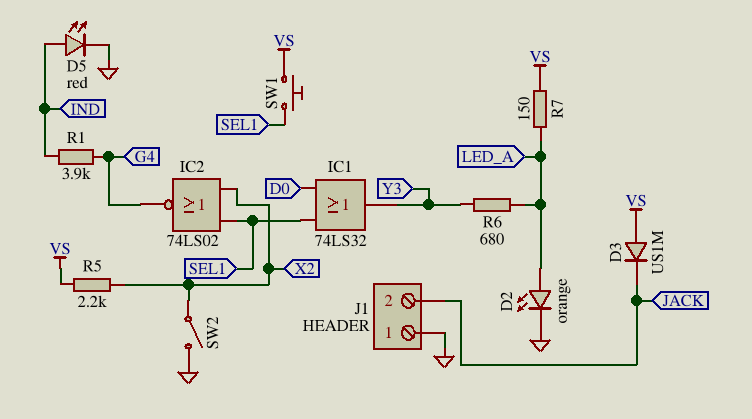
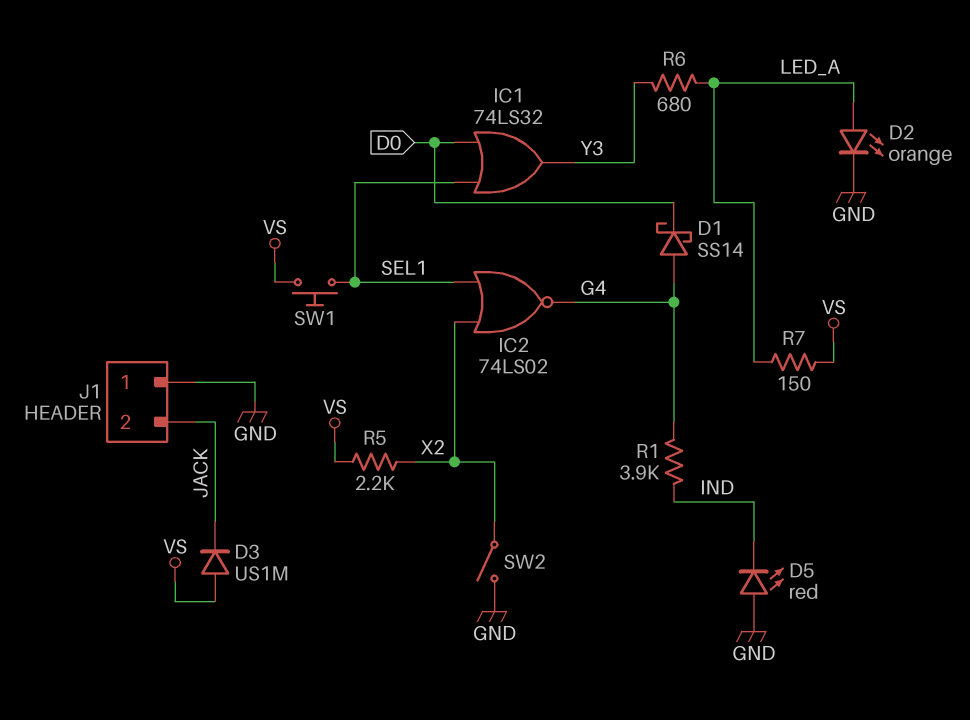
D1: none -> schottky SS14 (A G4, K D0)
D5: LED red (A IND, K GND) -> LED red (A GND, K IND)

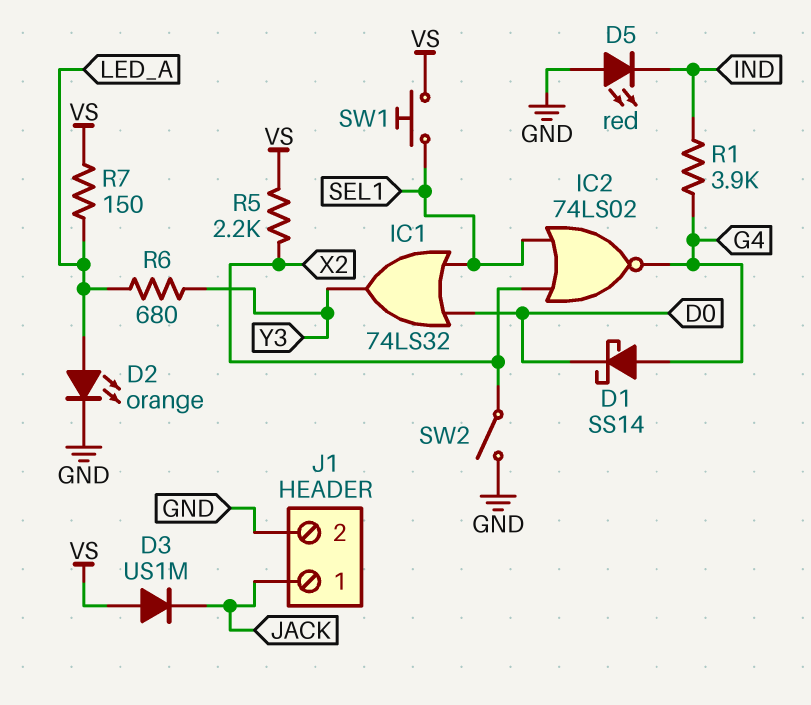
J1 pin 1: GND -> JACK
J1 pin 2: JACK -> GND

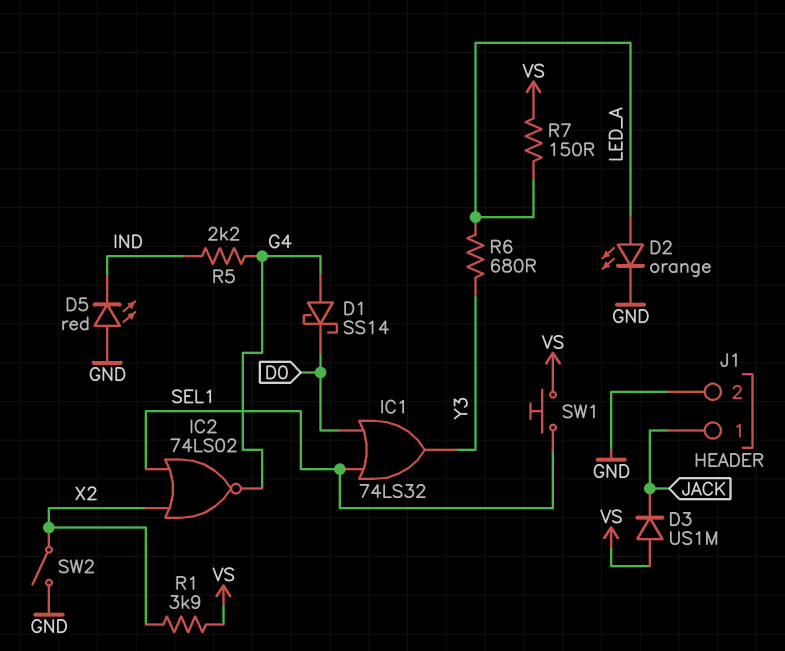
R1: 3.9k (G4, IND) -> 3.9k (VS, X2)
R5: 2.2k (VS, X2) -> 2.2k (G4, IND)

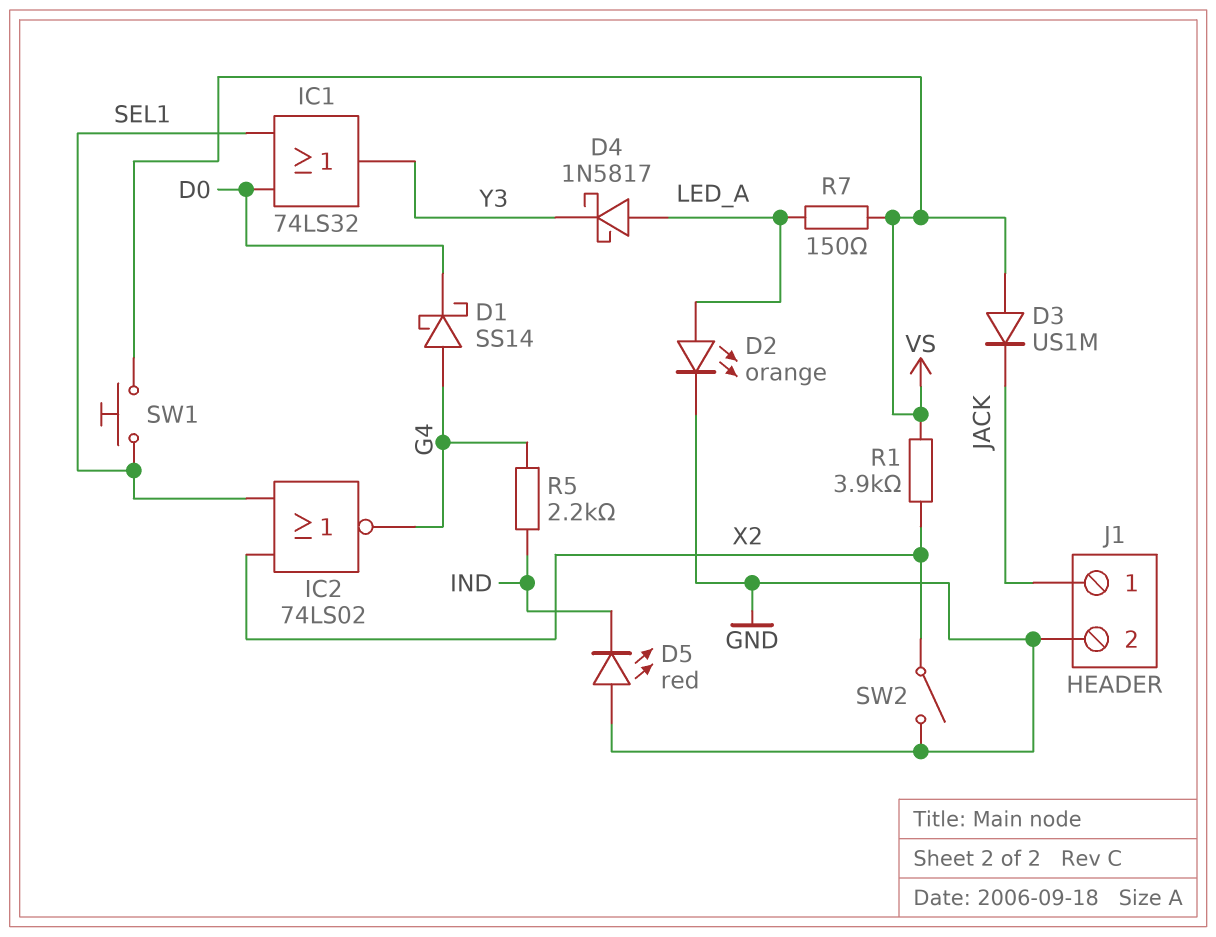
D4: none -> schottky 1N5817 (A LED_A, K Y3)
R6: 680 (LED_A, Y3) -> none

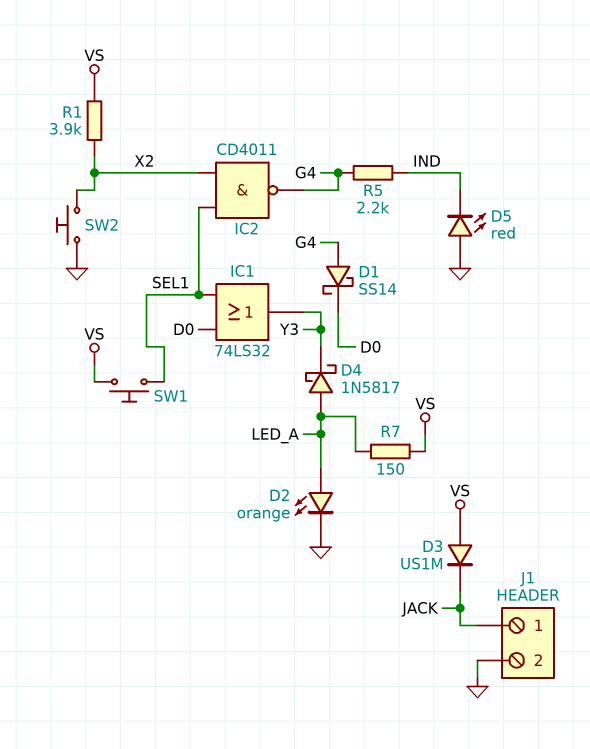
IC2: NOR 74LS02 (in SEL1, in X2, out G4) -> NAND CD4011 (in SEL1, in X2, out G4)
SW2: switch (GND, X2) -> button (GND, X2)

